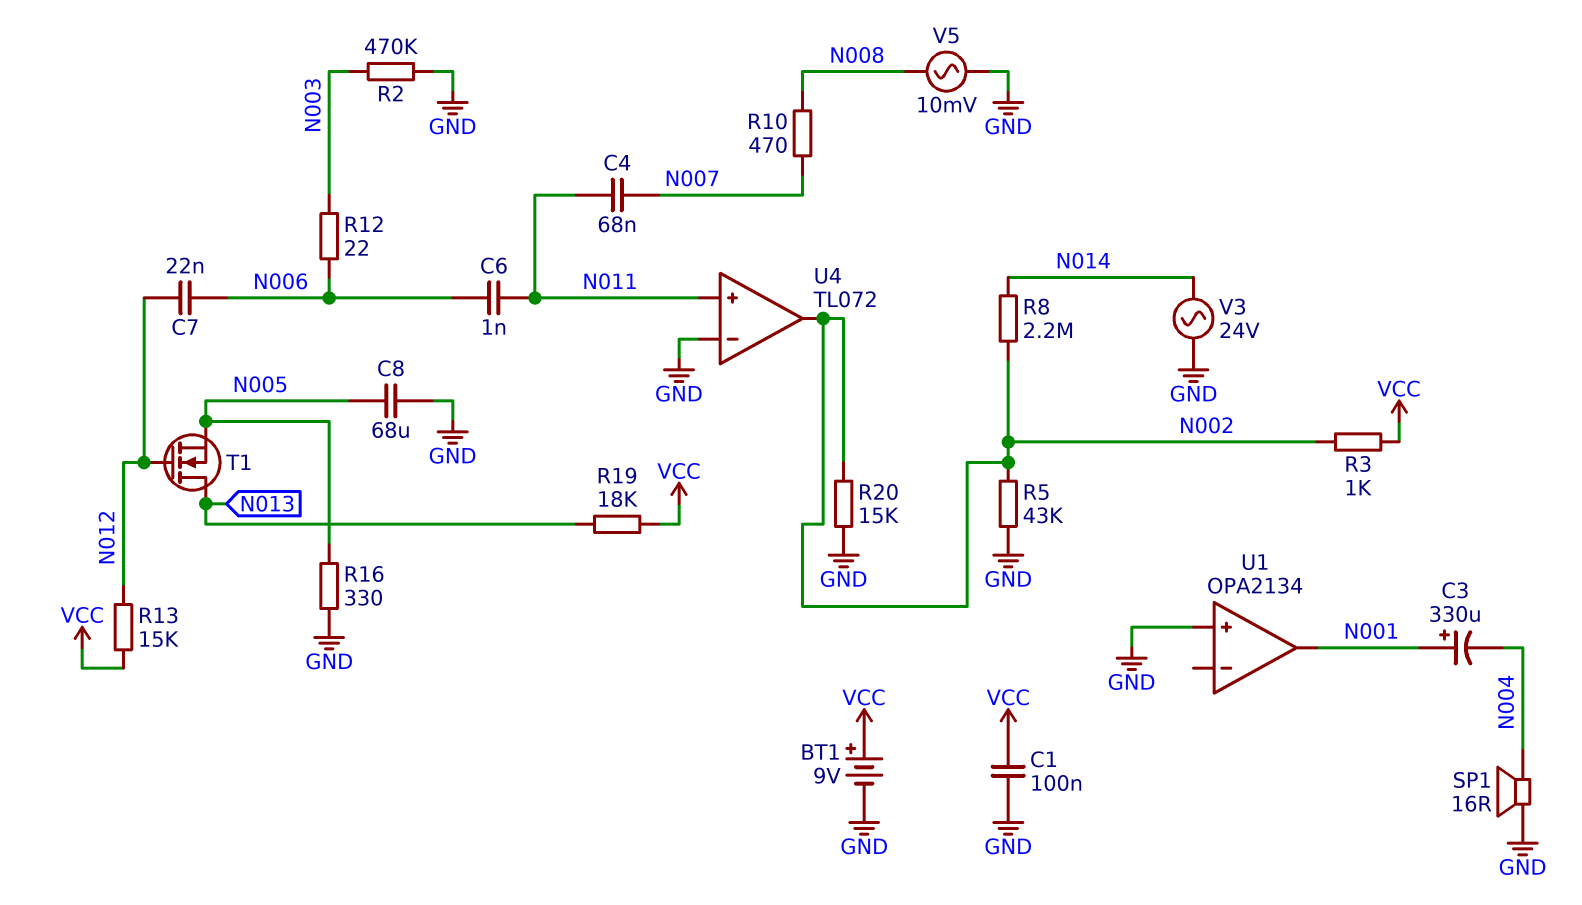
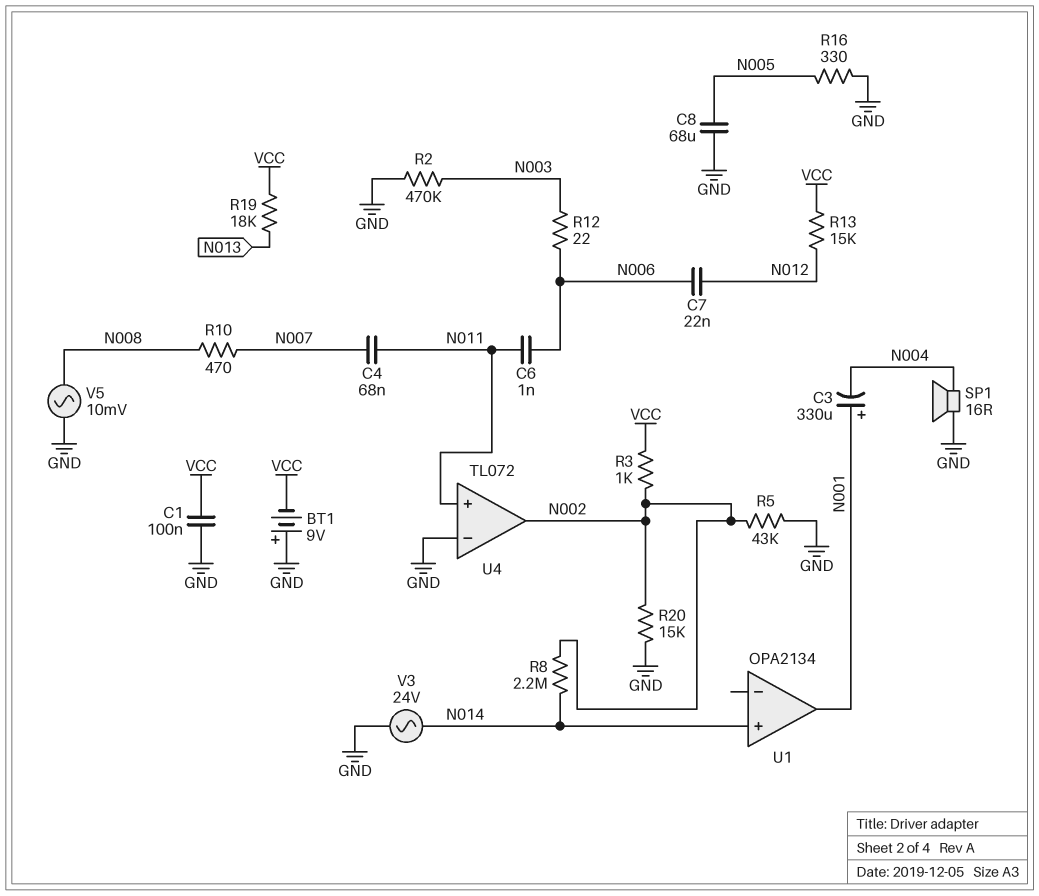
BT1: 9V (plus VCC, minus GND) -> 9V (plus GND, minus VCC)
T1: NMOS (G N012, D N013, S N005) -> none
U1 pin in+: GND -> N014

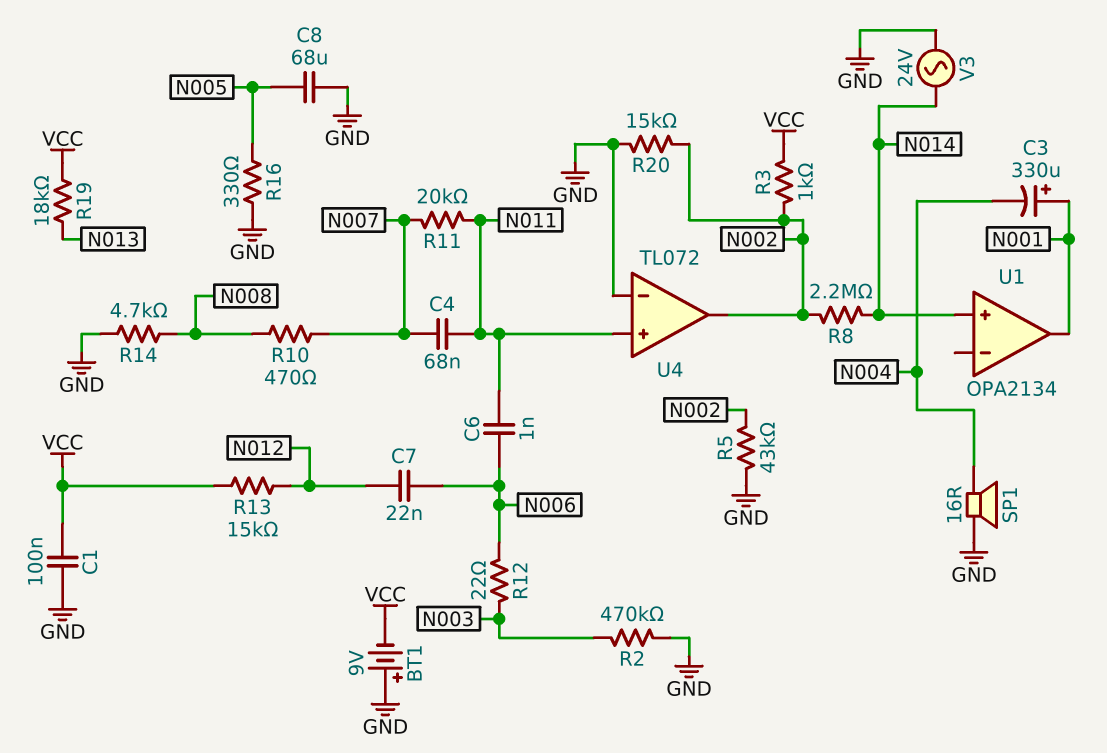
R11: none -> 20k (N007, N011)
R14: none -> 4.7k (GND, N008)
V5: AC 10mV (GND, N008) -> none

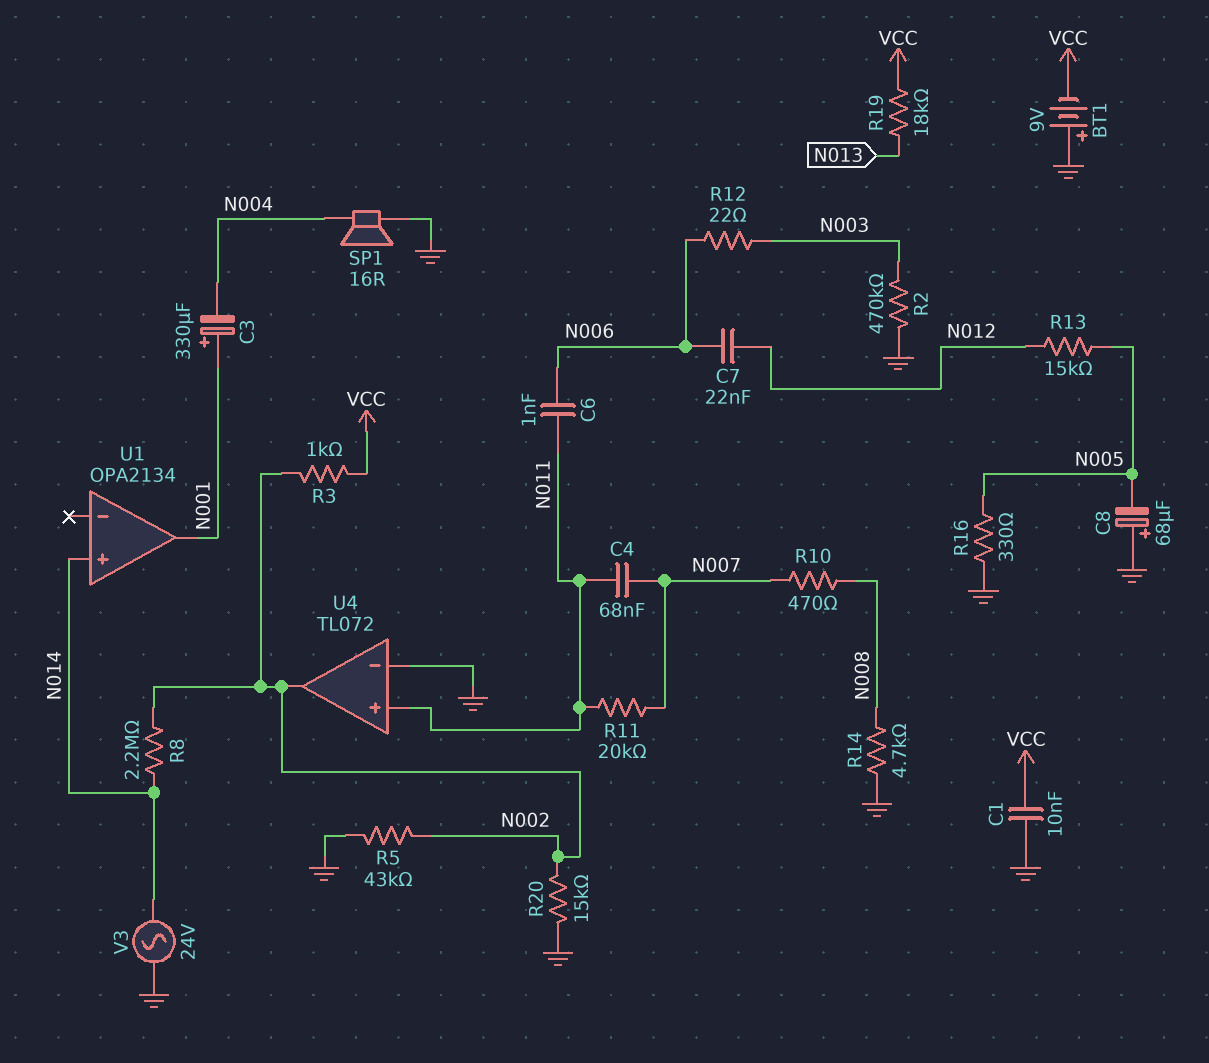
C1: 100nF (GND, VCC) -> 10nF (GND, VCC)
C8: 68uF (GND, N005) -> 68uF (plus GND, minus N005)
R13: 15k (N012, VCC) -> 15k (N005, N012)

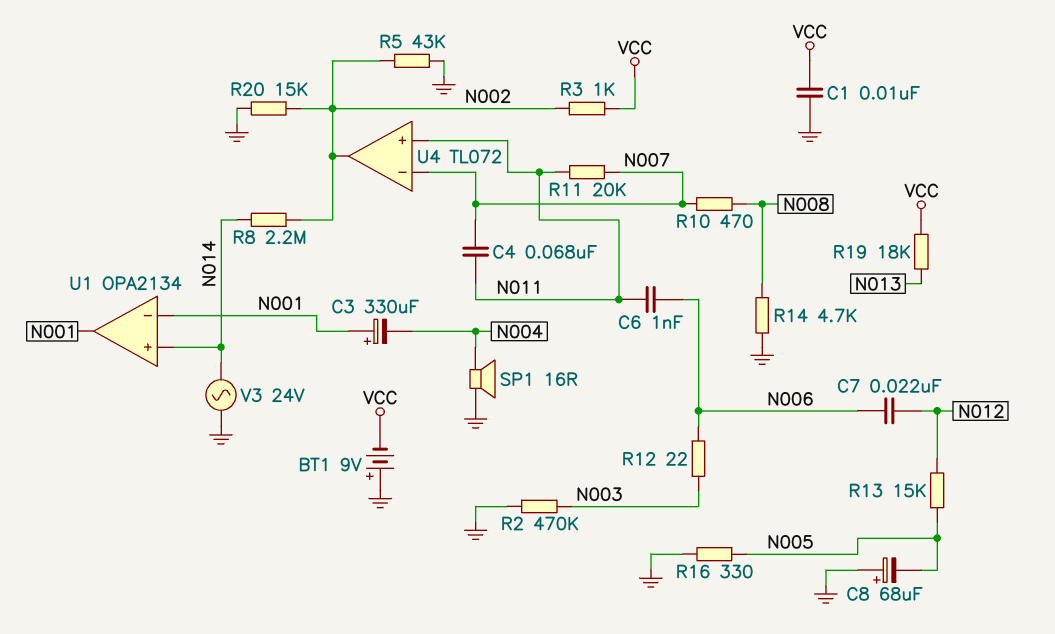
U1 pin in-: none -> N001
U4 pin in-: GND -> N007

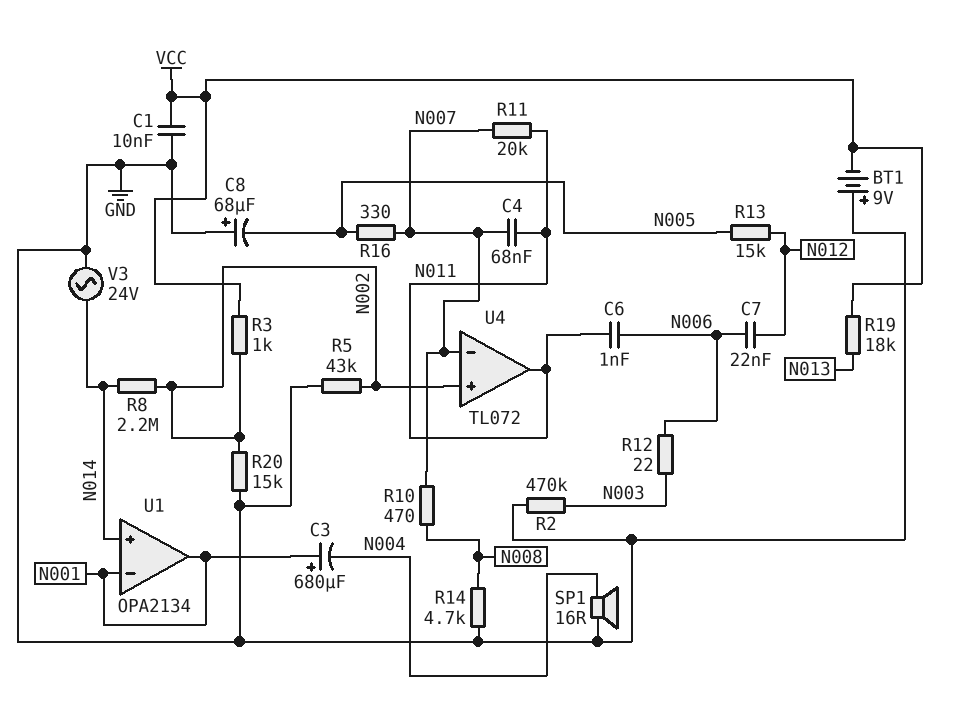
C3: 330uF (plus N001, minus N004) -> 680uF (plus N001, minus N004)
R16: 330 (GND, N005) -> 330 (N005, N007)
U4 pin in+: N011 -> N002
U4 pin out: N002 -> N011

